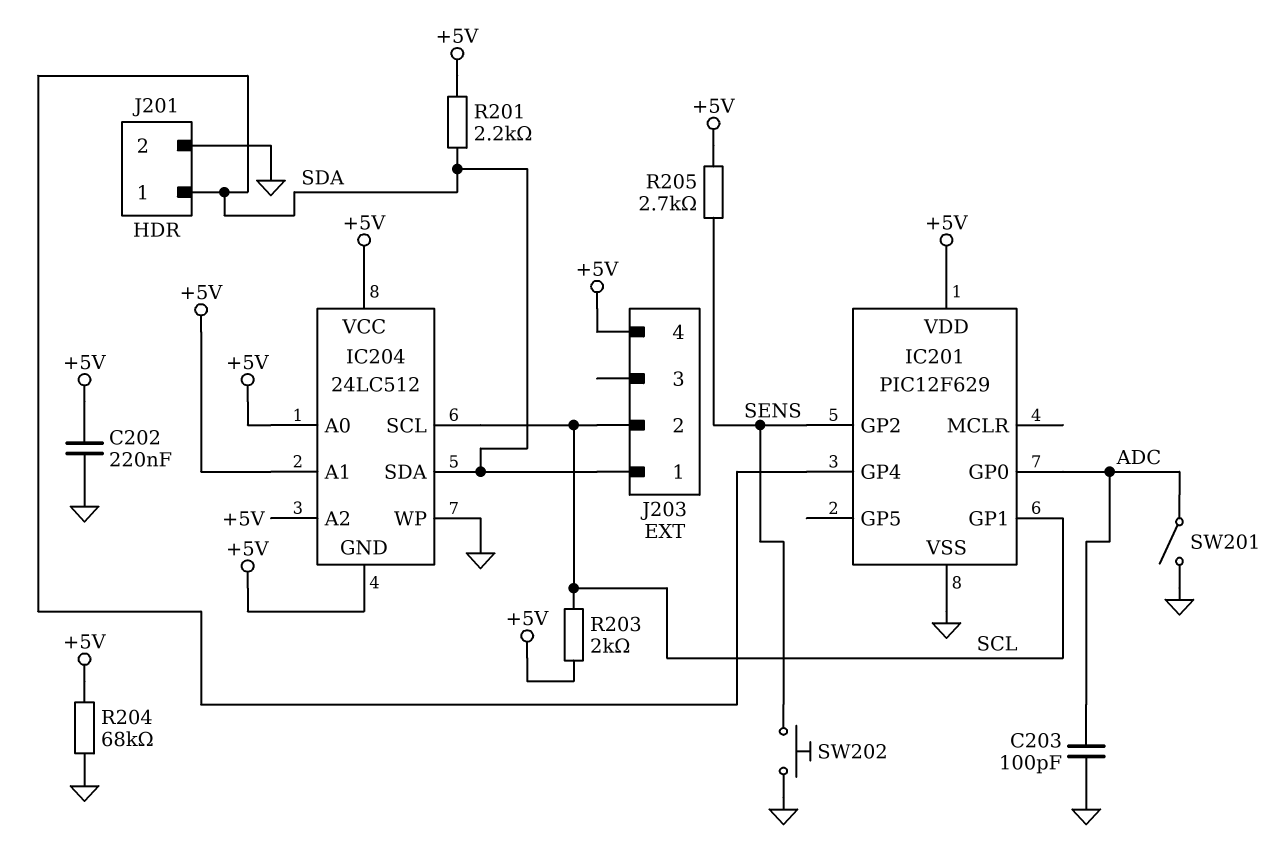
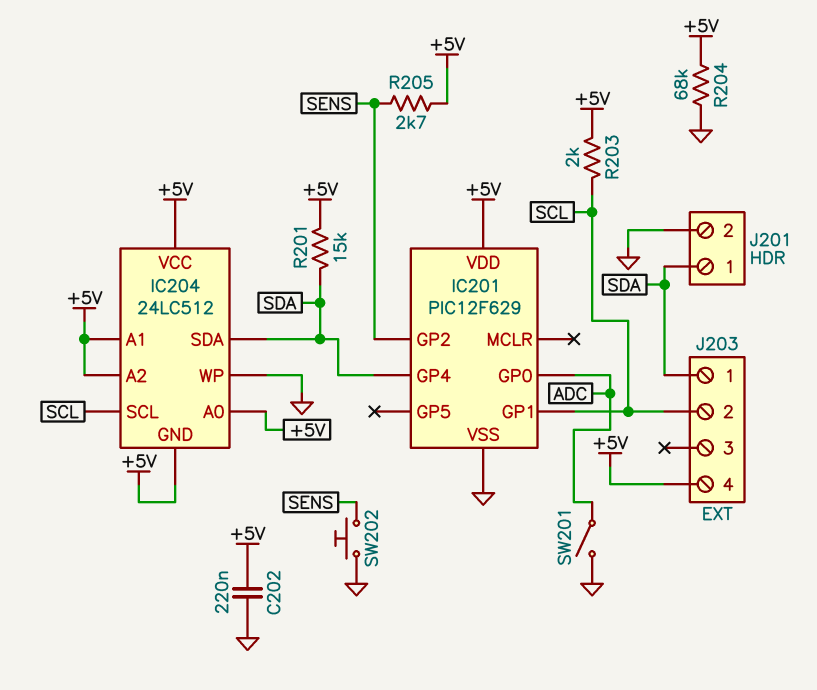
C203: 100pF (ADC, GND) -> none
R201: 2.2k (+5V, SDA) -> 15k (+5V, SDA)

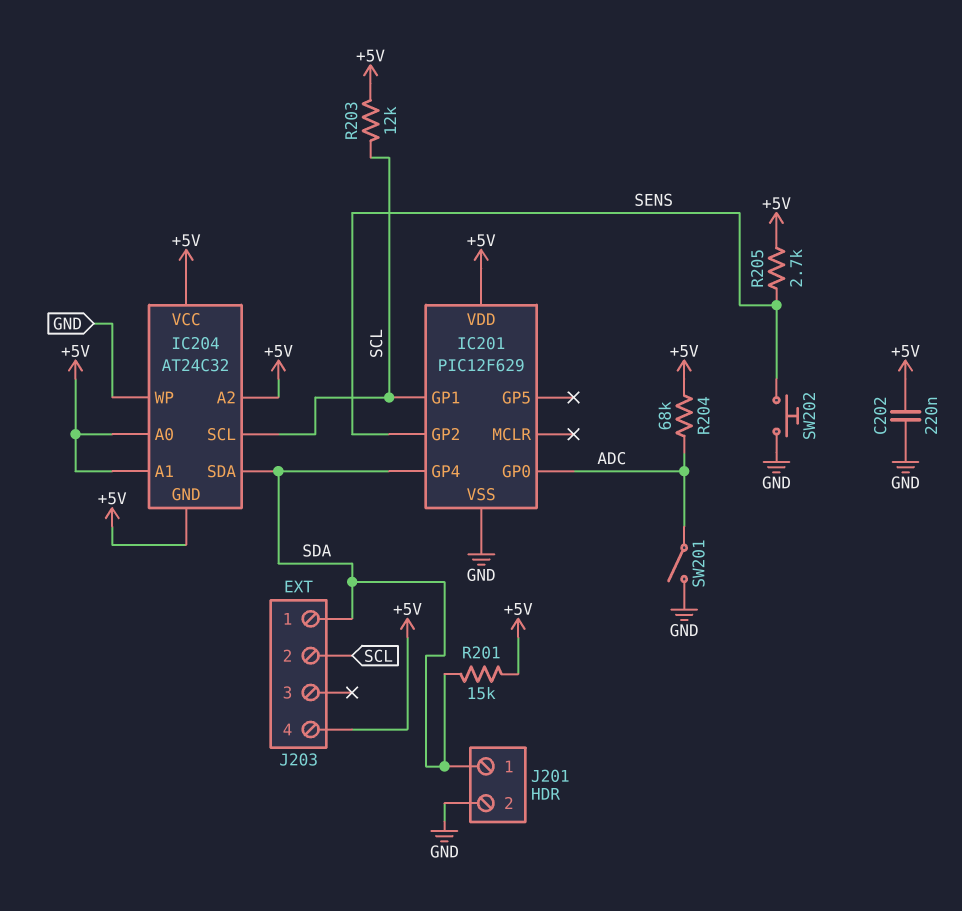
IC204: 24LC512 -> AT24C32
R203: 2k (+5V, SCL) -> 12k (+5V, SCL)
R204: 68k (+5V, GND) -> 68k (+5V, ADC)

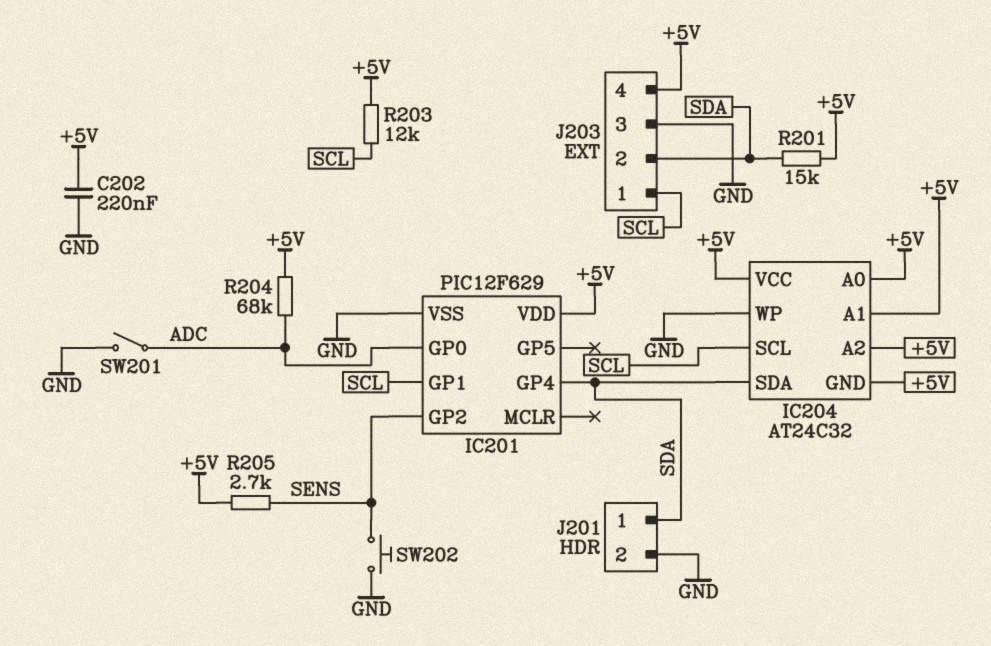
J203 pin 1: SDA -> SCL
J203 pin 2: SCL -> SDA
J203 pin 3: none -> GND

